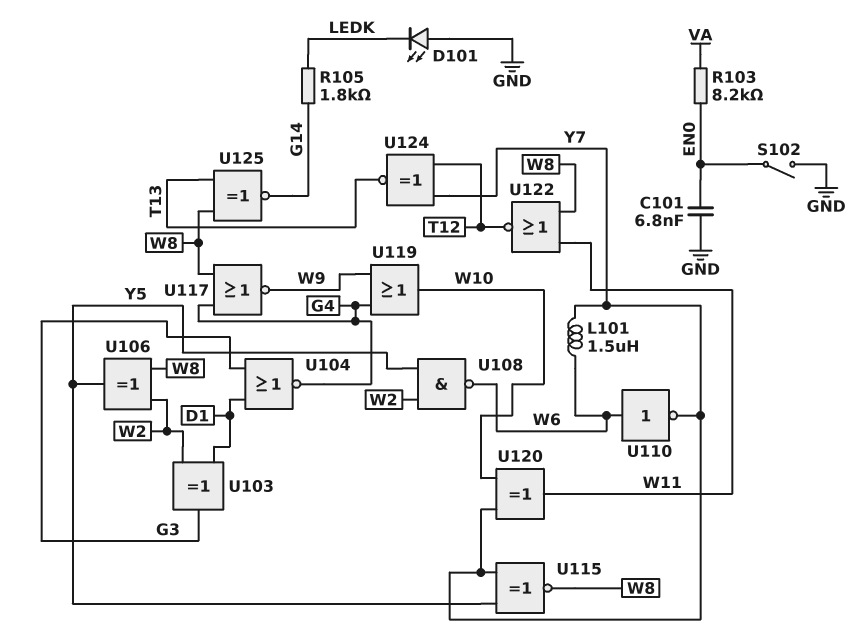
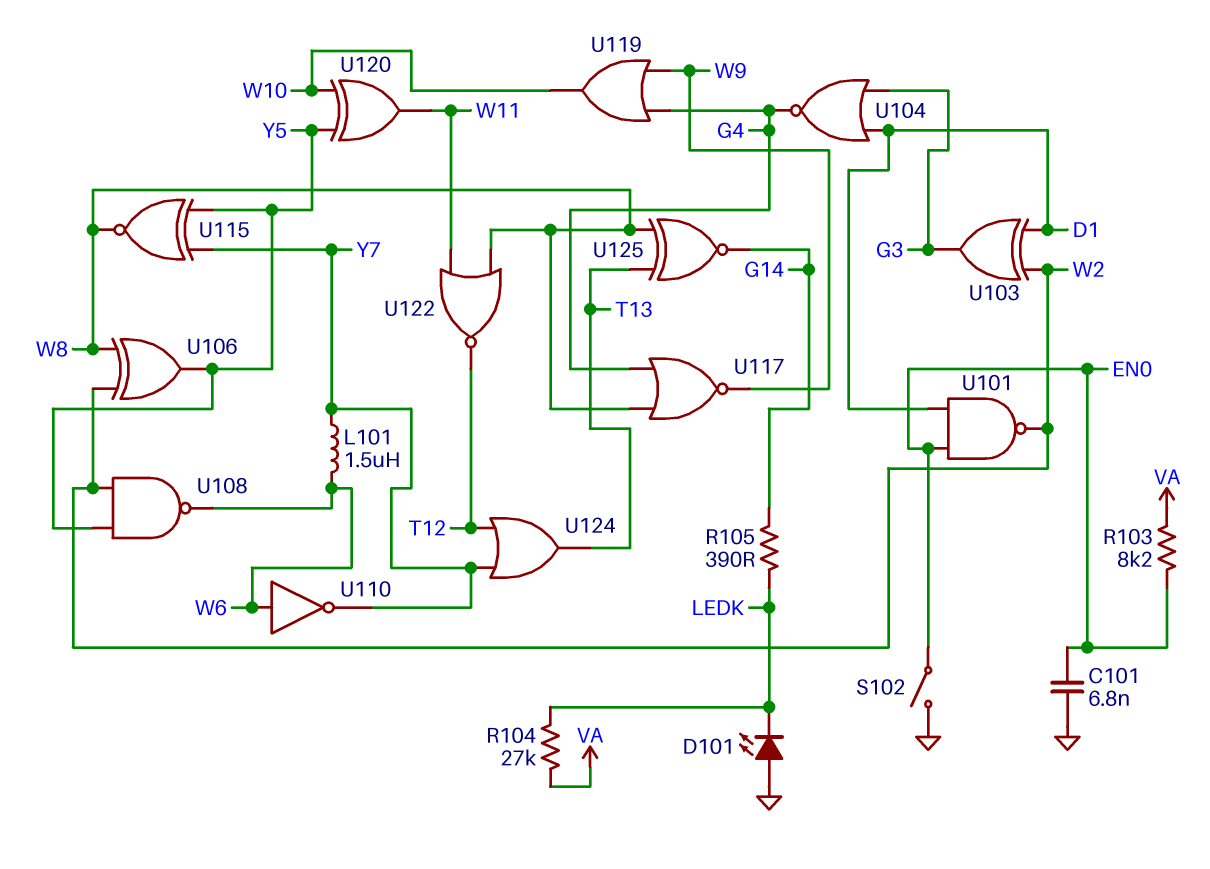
R104: none -> 27k (LEDK, VA)
R105: 1.8k (G14, LEDK) -> 390 (G14, LEDK)
U101: none -> NAND (in D1, in EN0, out W2)
U120: XOR (in W10, in Y7, out W11) -> XOR (in W10, in Y5, out W11)
U124: XNOR (in T12, in Y7, out T13) -> OR (in T12, in Y7, out T13)

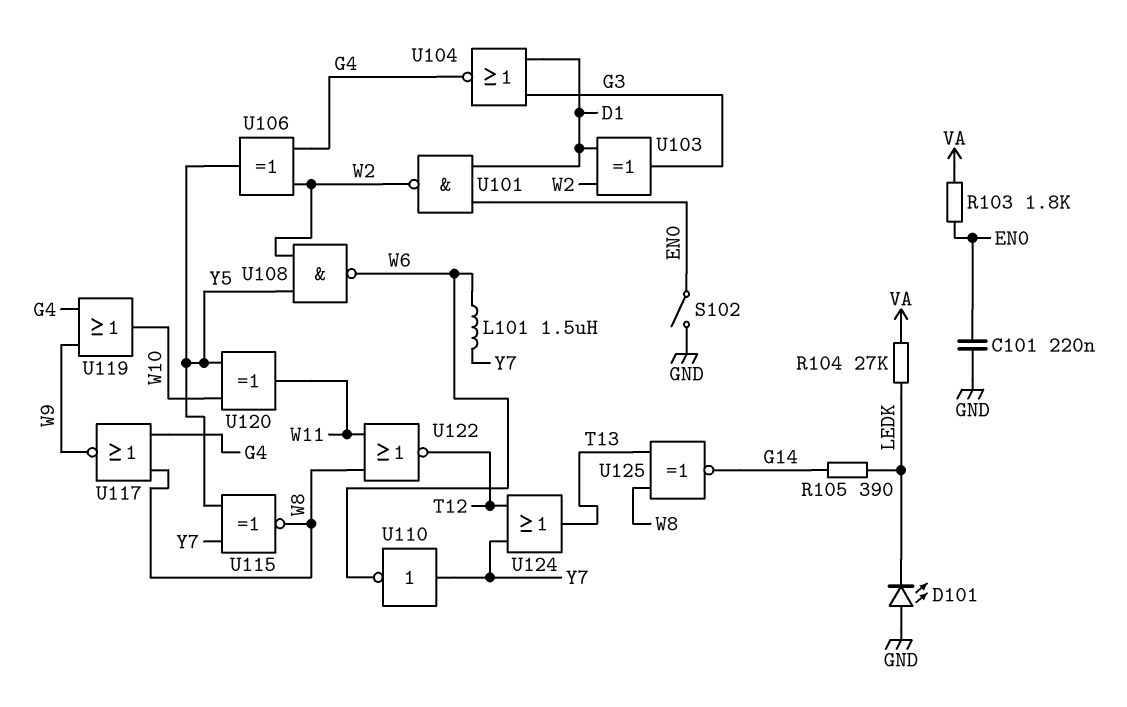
C101: 6.8nF (EN0, GND) -> 220nF (EN0, GND)
R103: 8.2k (EN0, VA) -> 1.8k (EN0, VA)
U106: XOR (in W2, in W8, out Y5) -> XOR (in G4, in W2, out Y5)
U110: NOT (in W6, out Y7) -> NOT (in Y7, out W6)

